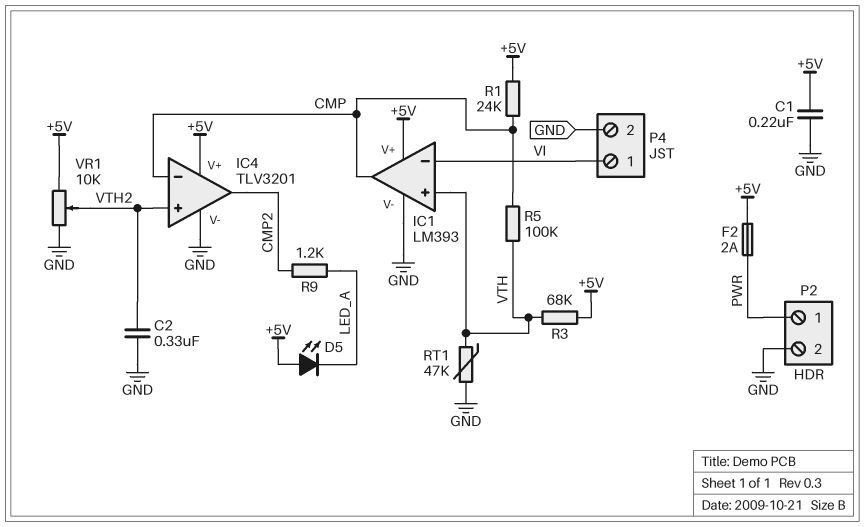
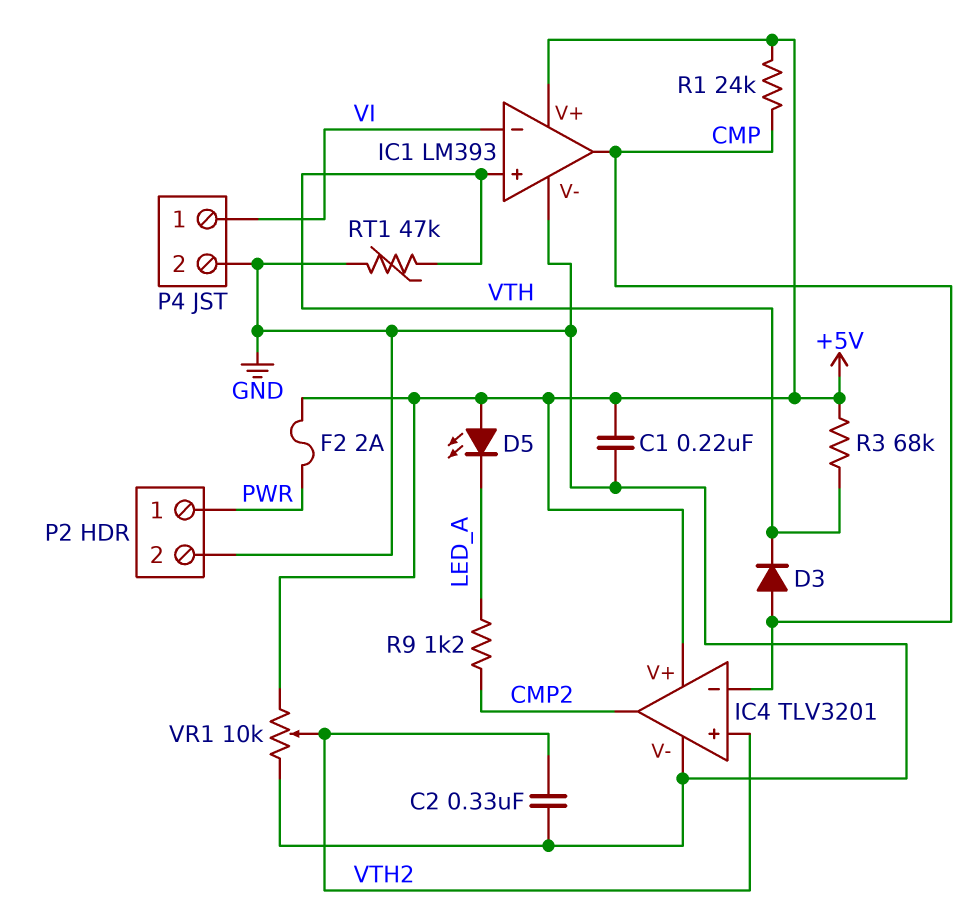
D3: none -> diode (A CMP, K VTH)
R5: 100k (CMP, VTH) -> none

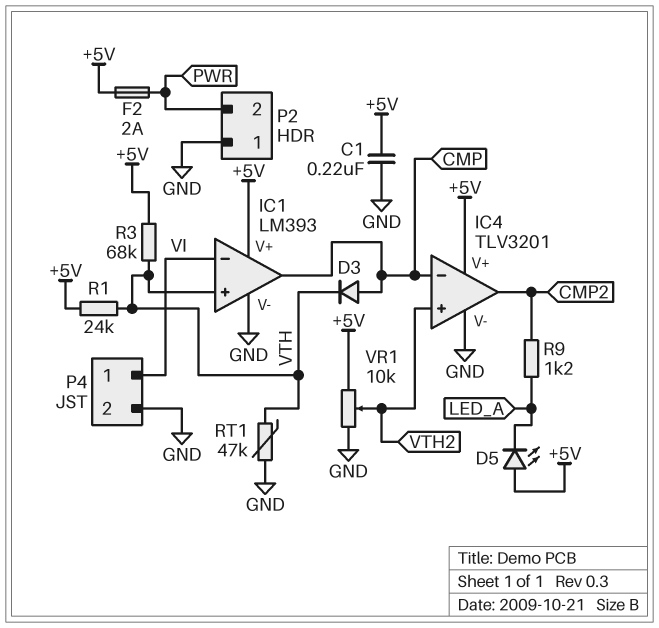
C2: 330nF (GND, VTH2) -> none
P2 pin 1: PWR -> GND
P2 pin 2: GND -> PWR
R1: 24k (+5V, CMP) -> 24k (+5V, VTH)

